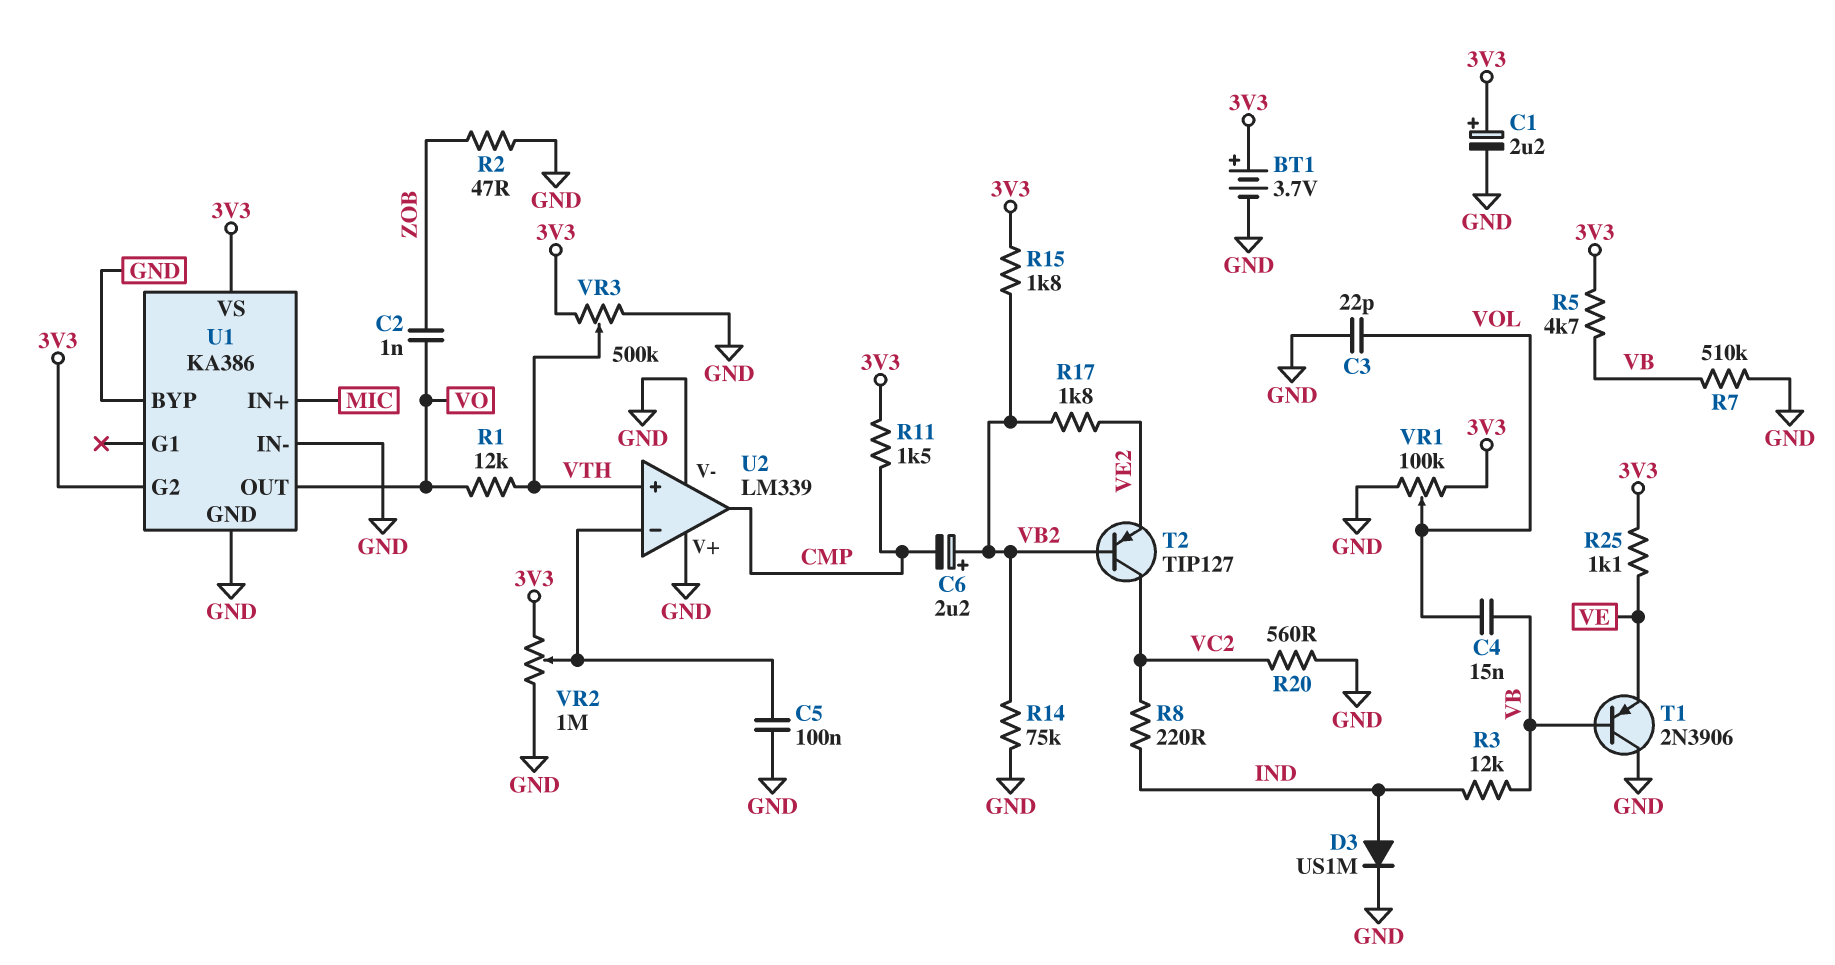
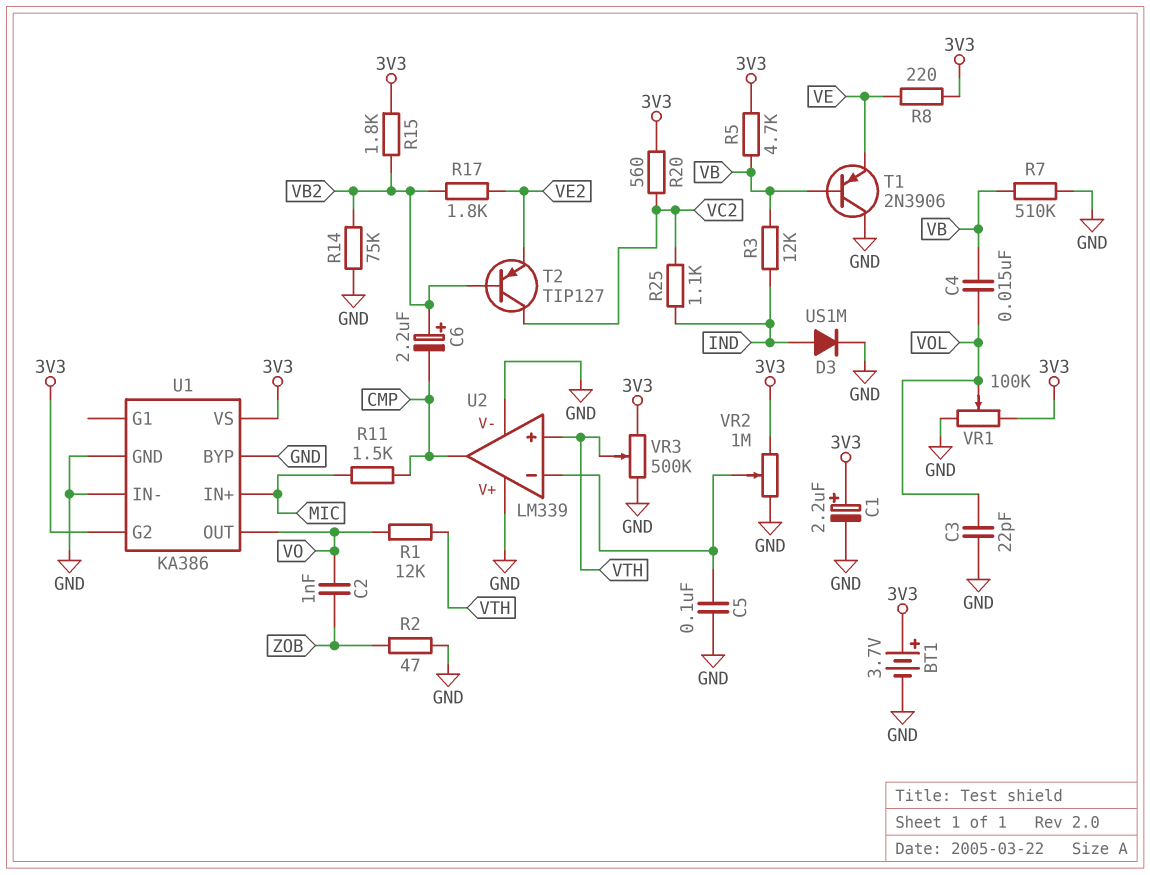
R8: 220 (IND, VC2) -> 220 (3V3, VE)
R11: 1.5k (3V3, CMP) -> 1.5k (CMP, MIC)
R20: 560 (GND, VC2) -> 560 (3V3, VC2)
R25: 1.1k (3V3, VE) -> 1.1k (IND, VC2)

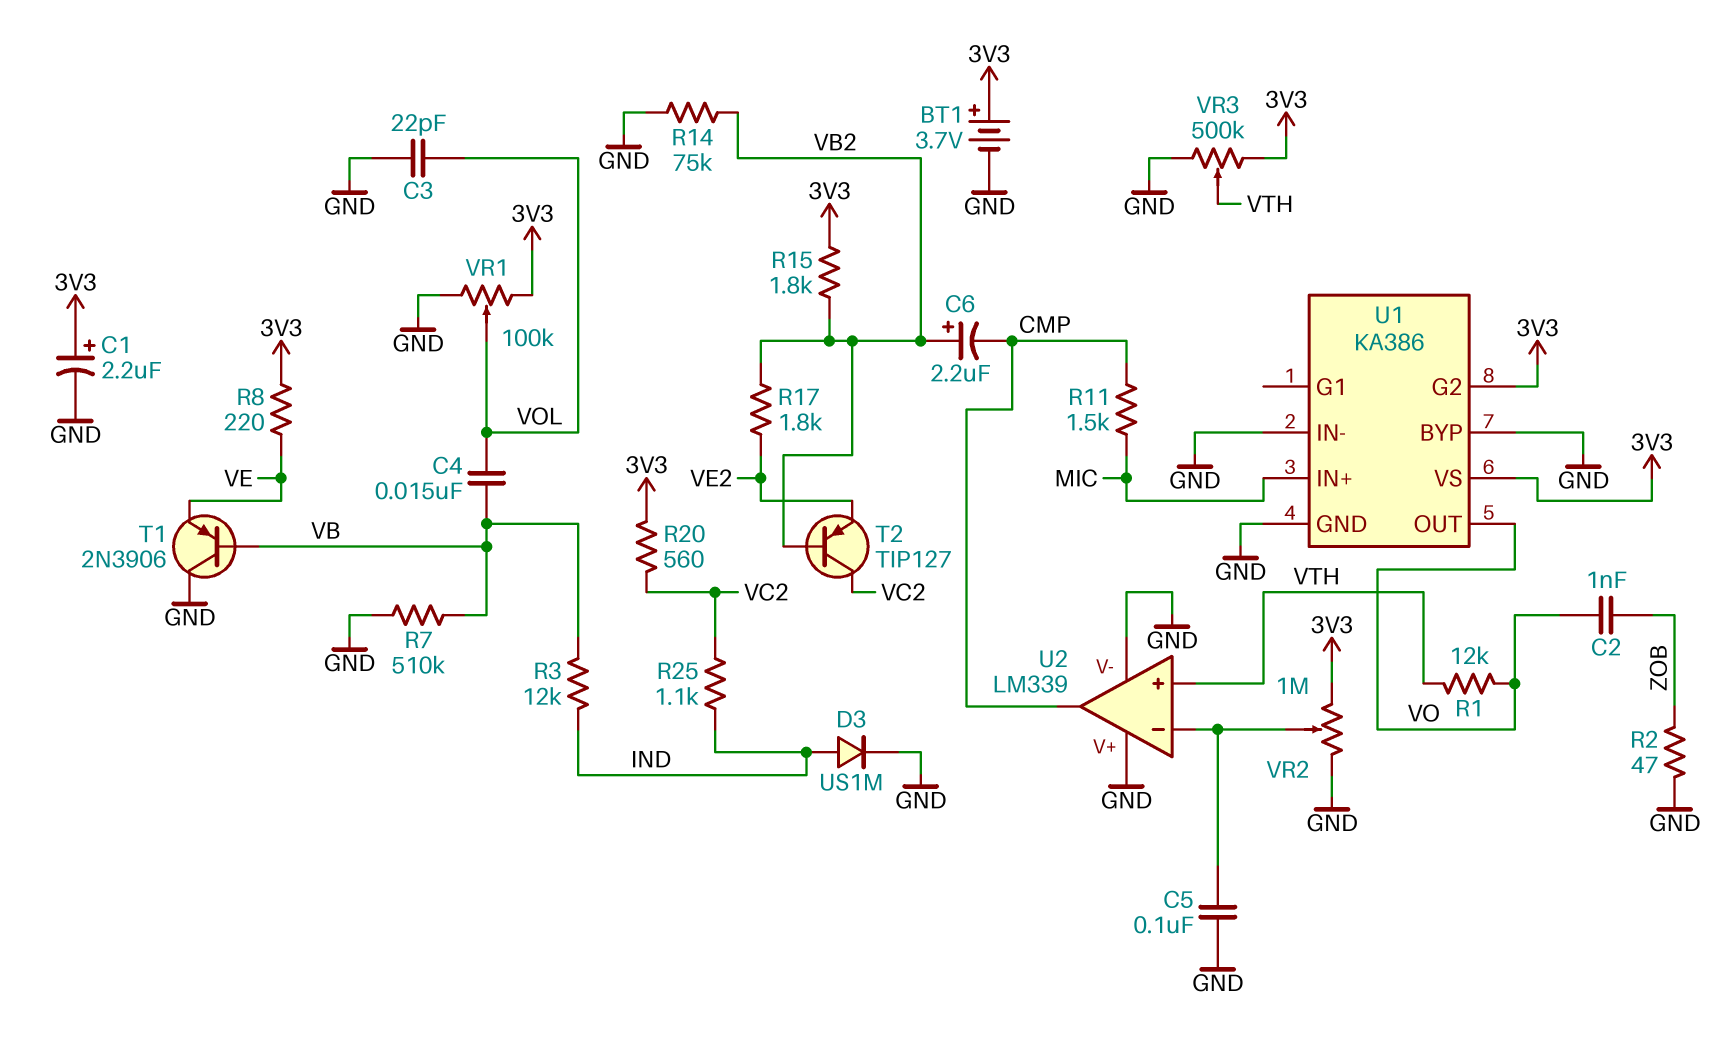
R5: 4.7k (3V3, VB) -> none

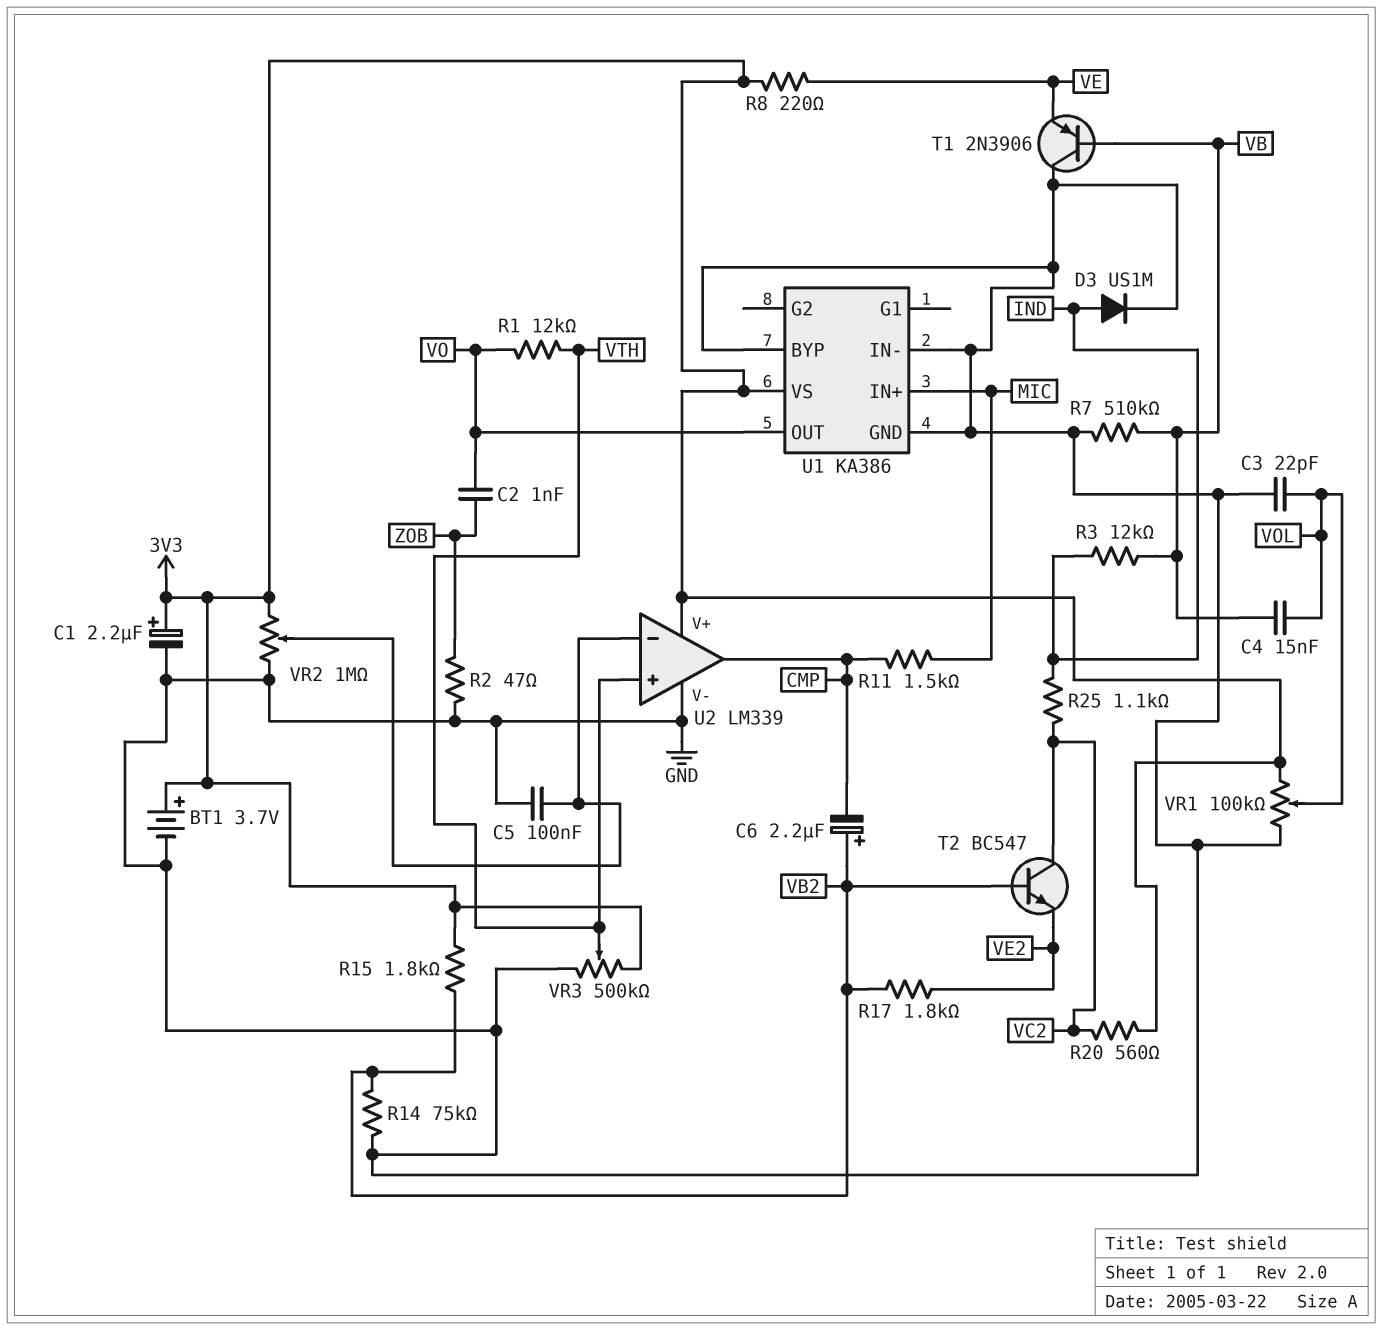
T2: PNP TIP127 (B VB2, C VC2, E VE2) -> NPN BC547 (B VB2, C VC2, E VE2)
U1 pin G2: 3V3 -> none
U2 pin V+: GND -> 3V3

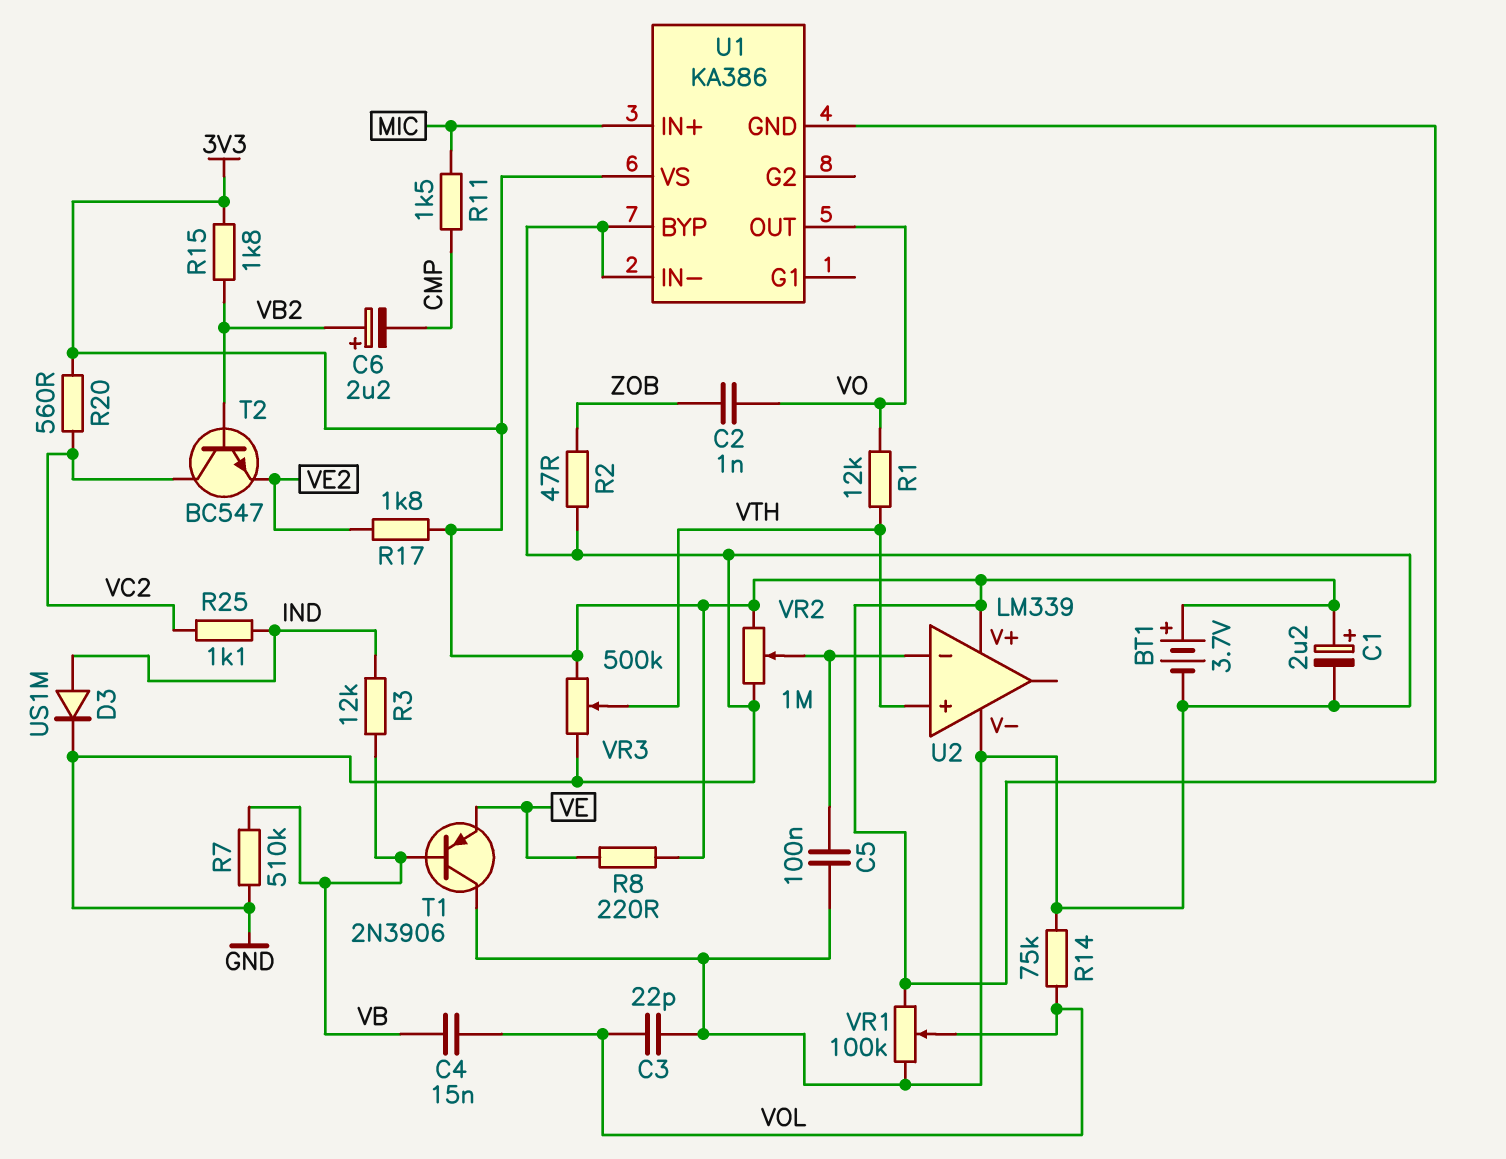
R14: 75k (GND, VB2) -> 75k (GND, VOL)
R17: 1.8k (VB2, VE2) -> 1.8k (3V3, VE2)
U1 pin GND: GND -> 3V3
U2 pin out: CMP -> none

